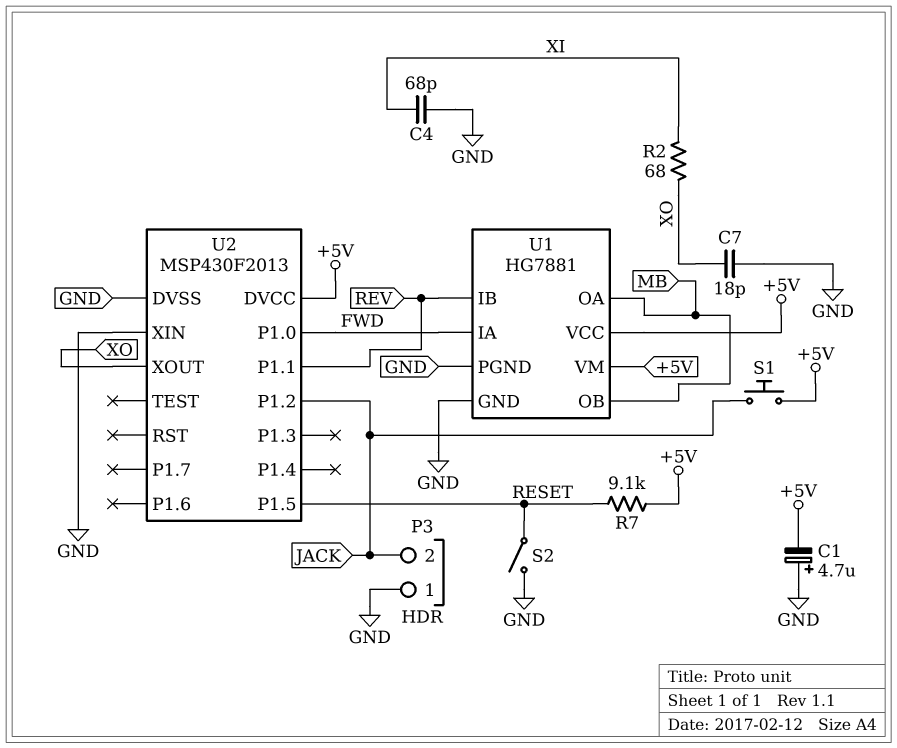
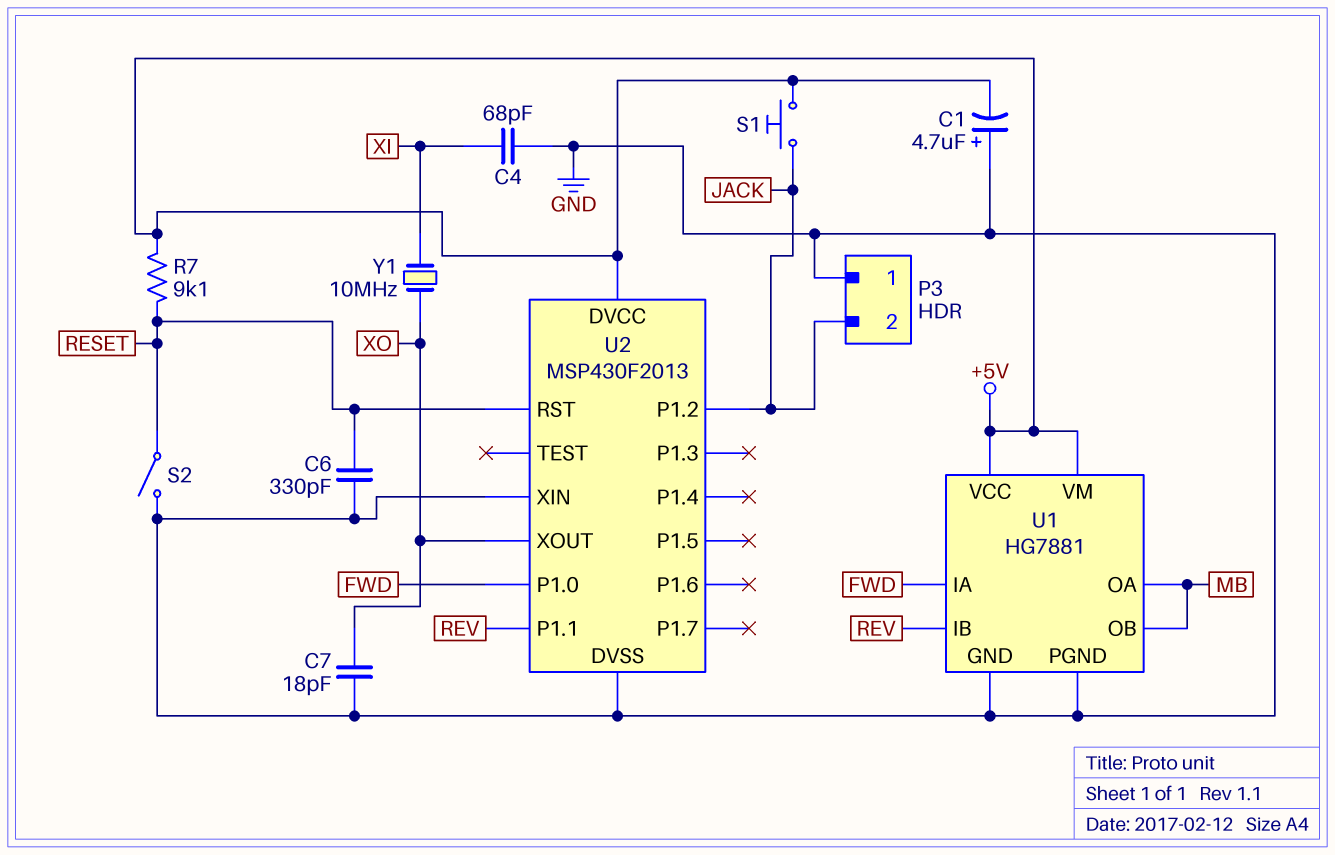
C6: none -> 330pF (GND, RESET)
R2: 68 (XI, XO) -> none
U2 pin P1.5: RESET -> none
U2 pin RST: none -> RESET
Y1: none -> 10MHz (XI, XO)

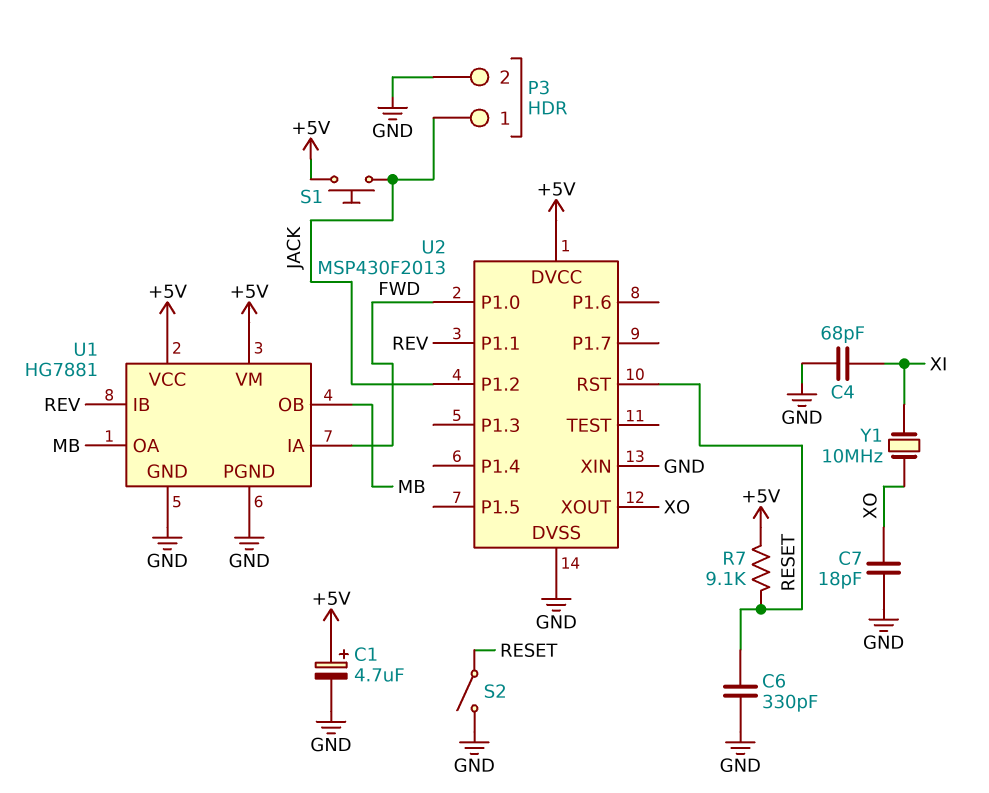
C1: 4.7uF (plus GND, minus +5V) -> 4.7uF (plus +5V, minus GND)
P3 pin 1: GND -> JACK
P3 pin 2: JACK -> GND

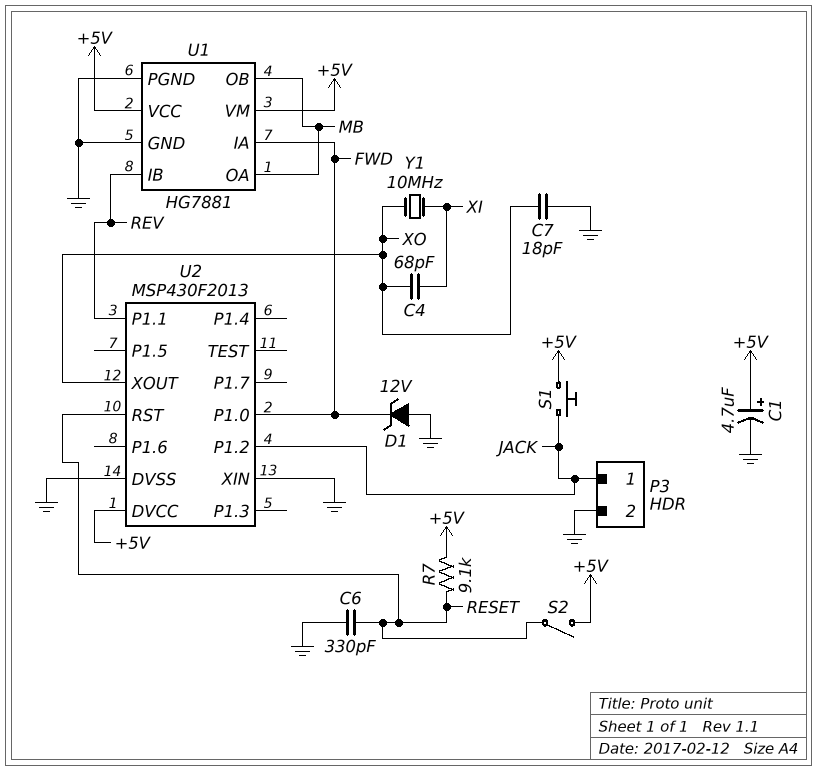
C4: 68pF (GND, XI) -> 68pF (XI, XO)
D1: none -> zener 12V (A GND, K FWD)
S2: switch (GND, RESET) -> switch (+5V, RESET)

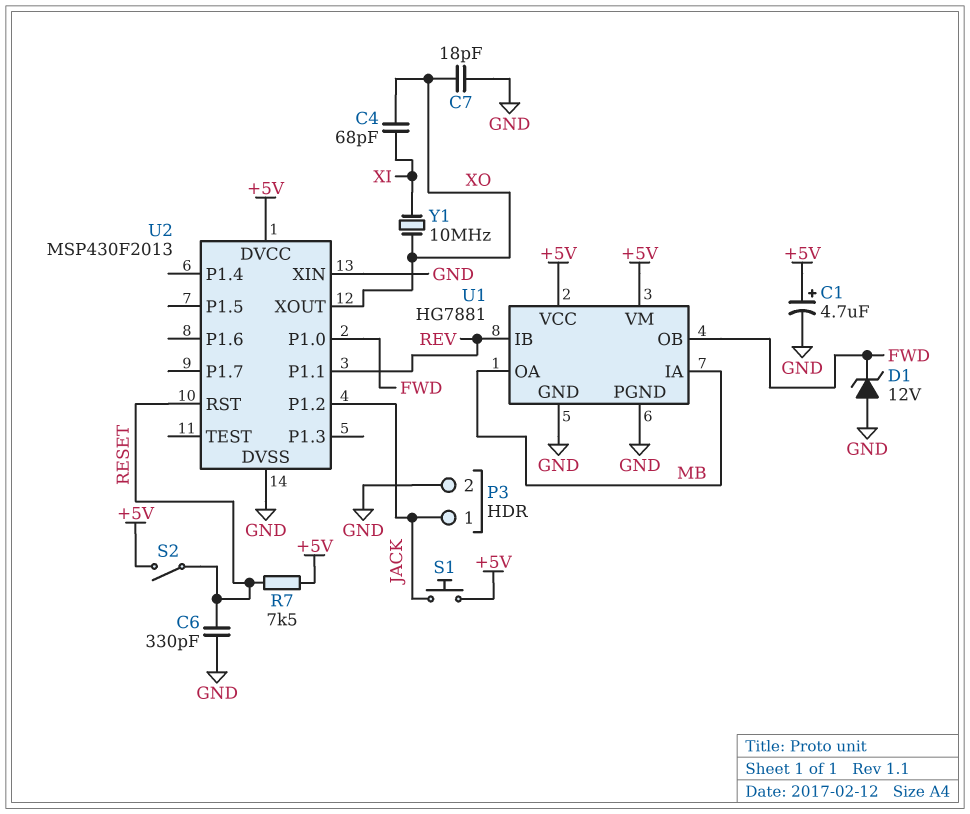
R7: 9.1k (+5V, RESET) -> 7.5k (+5V, RESET)
U1 pin IA: FWD -> MB
U1 pin OB: MB -> FWD

